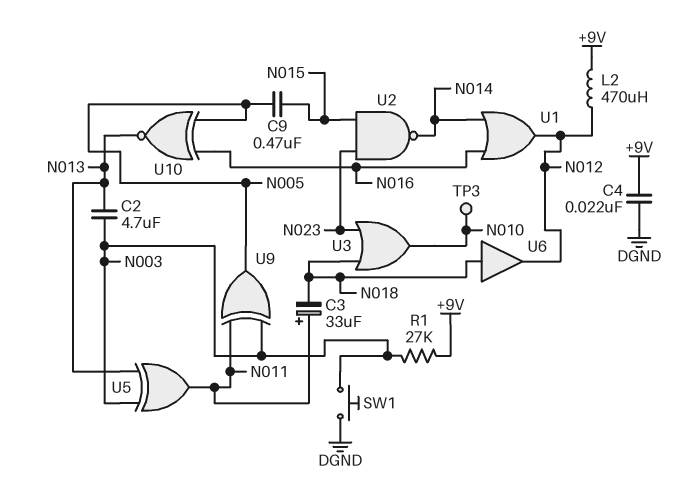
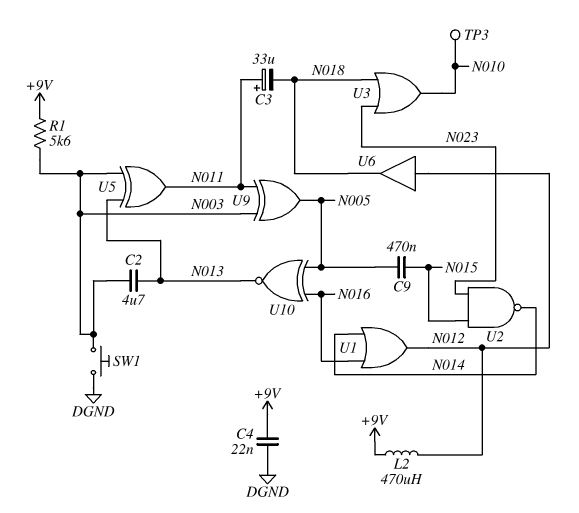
R1: 27k (+9V, N003) -> 5.6k (+9V, N003)
U6: buffer (in N018, out N012) -> buffer (in N012, out N018)

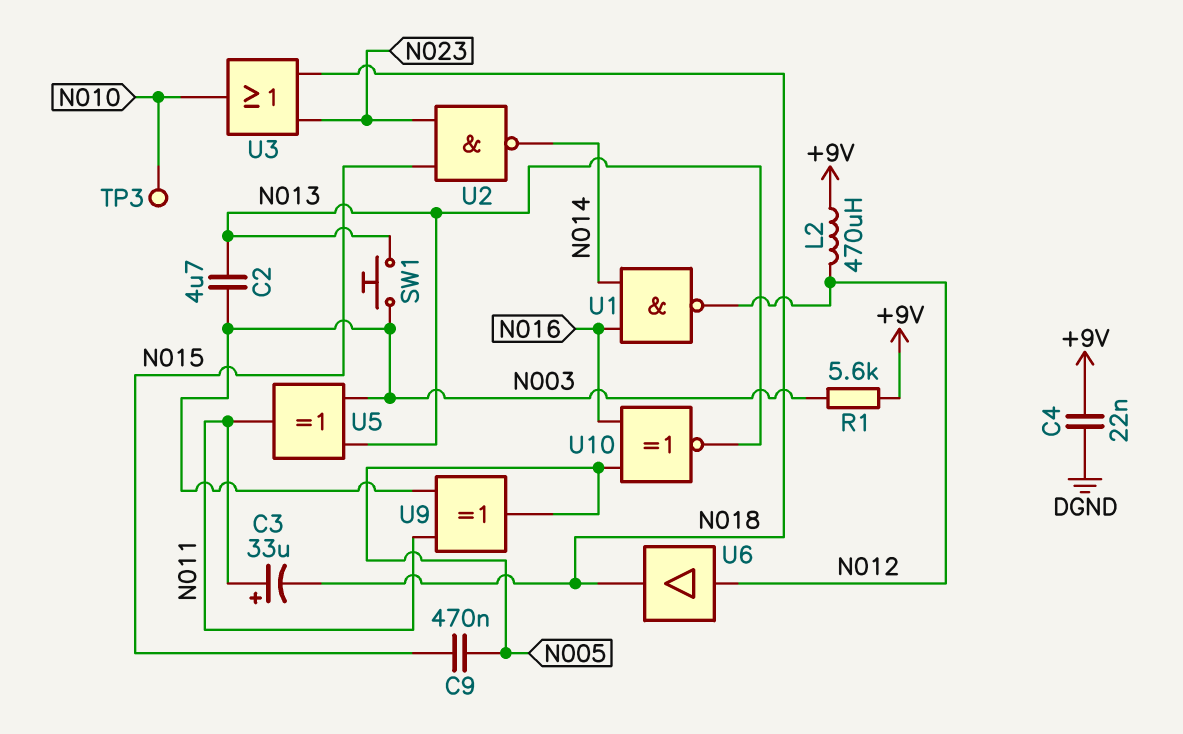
SW1: button (DGND, N003) -> button (N003, N013)
U1: OR (in N014, in N016, out N012) -> NAND (in N014, in N016, out N012)

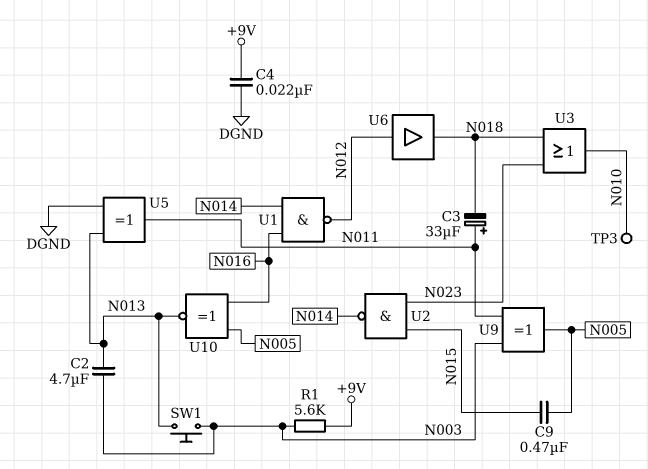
L2: 470uH (+9V, N012) -> none
U5: XOR (in N003, in N013, out N011) -> XOR (in DGND, in N013, out N011)

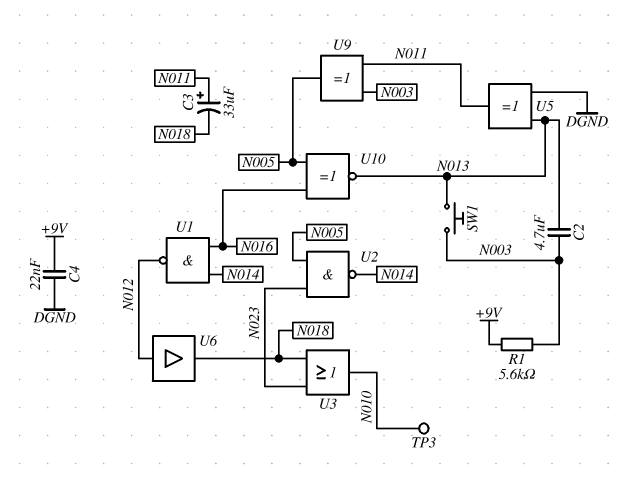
C9: 470nF (N005, N015) -> none
U2: NAND (in N015, in N023, out N014) -> NAND (in N005, in N023, out N014)

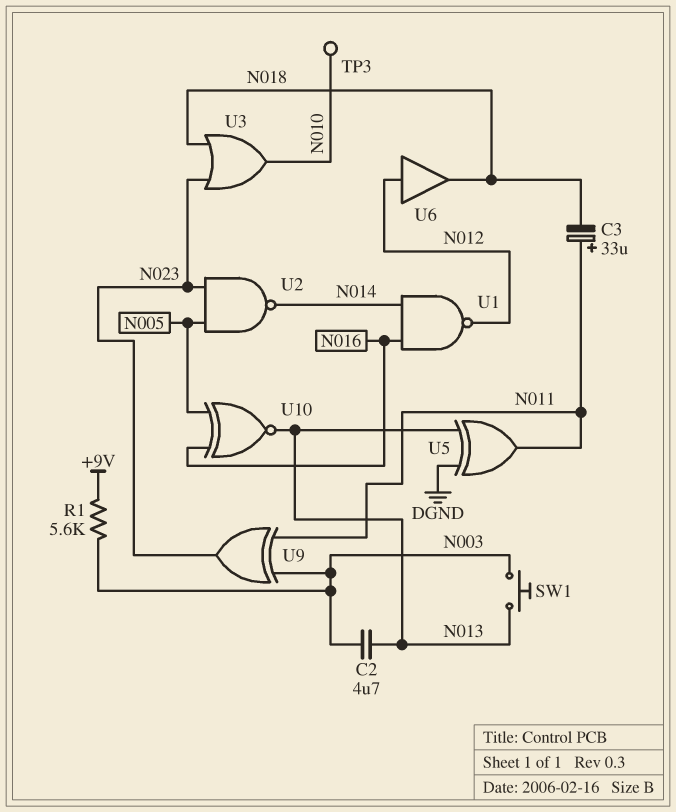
C4: 22nF (+9V, DGND) -> none
U9: XOR (in N003, in N011, out N005) -> XOR (in N003, in N011, out N023)

